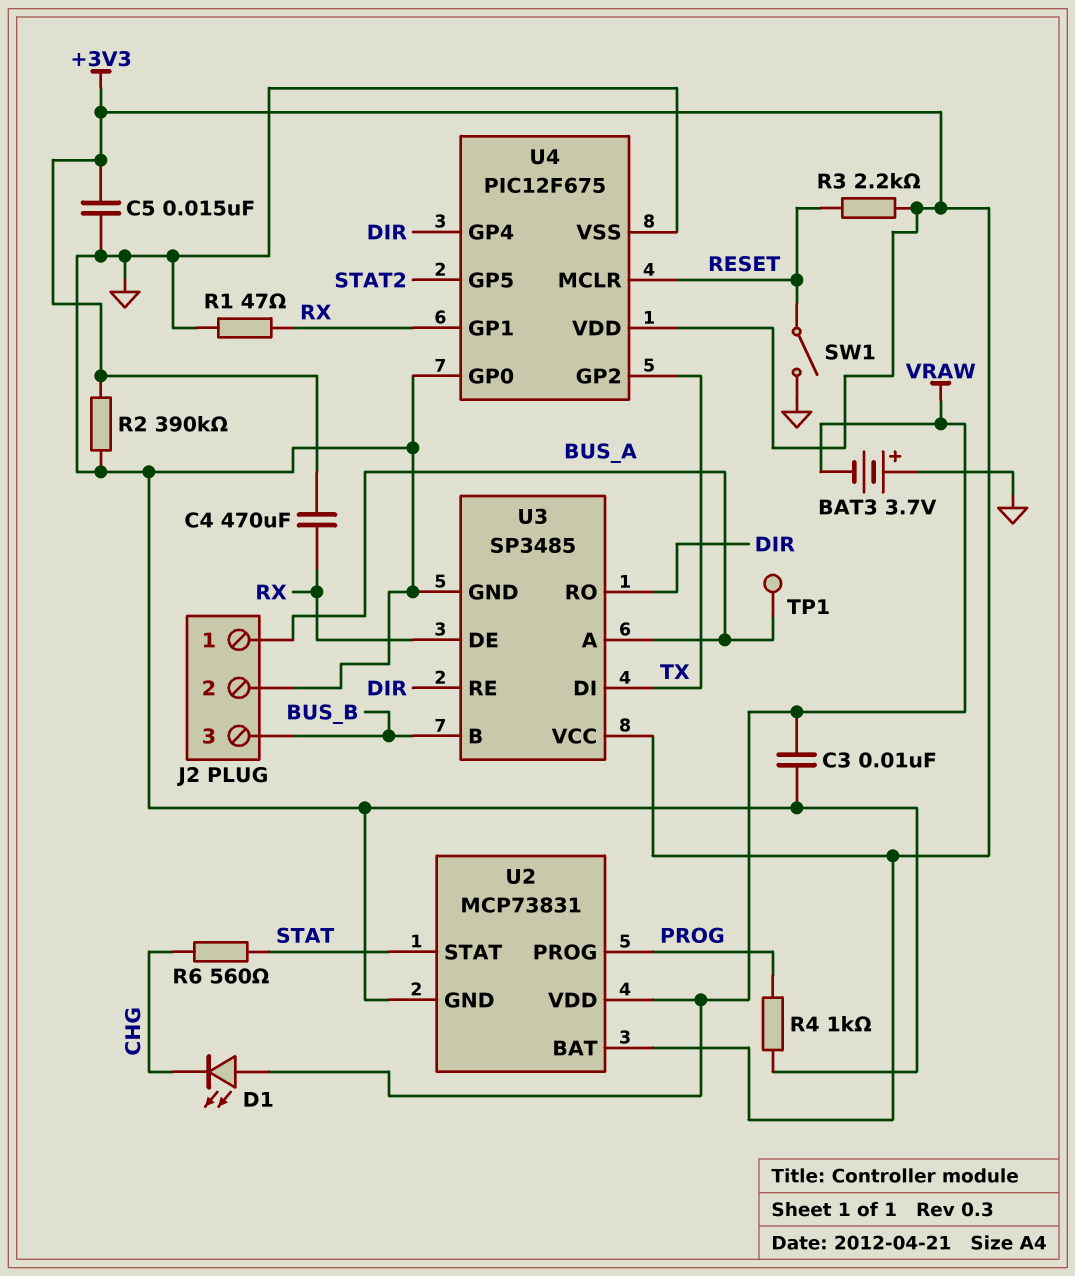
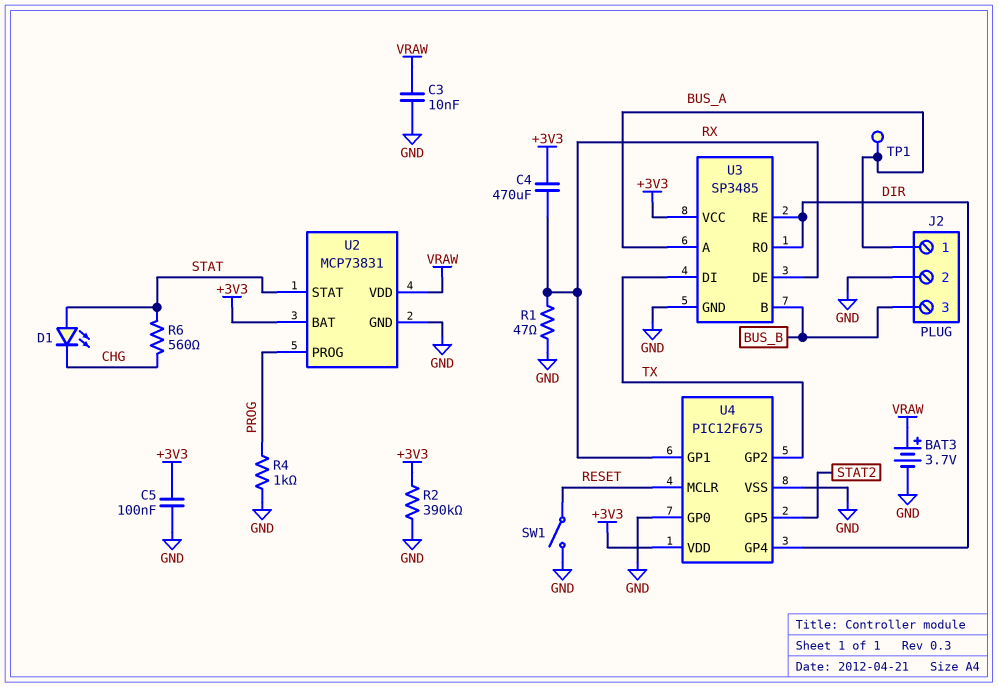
BAT3: 3.7V (plus GND, minus VRAW) -> 3.7V (plus VRAW, minus GND)
C5: 15nF (+3V3, GND) -> 100nF (+3V3, GND)
D1: LED (A VRAW, K CHG) -> LED (A STAT, K CHG)
R3: 2.2k (+3V3, RESET) -> none

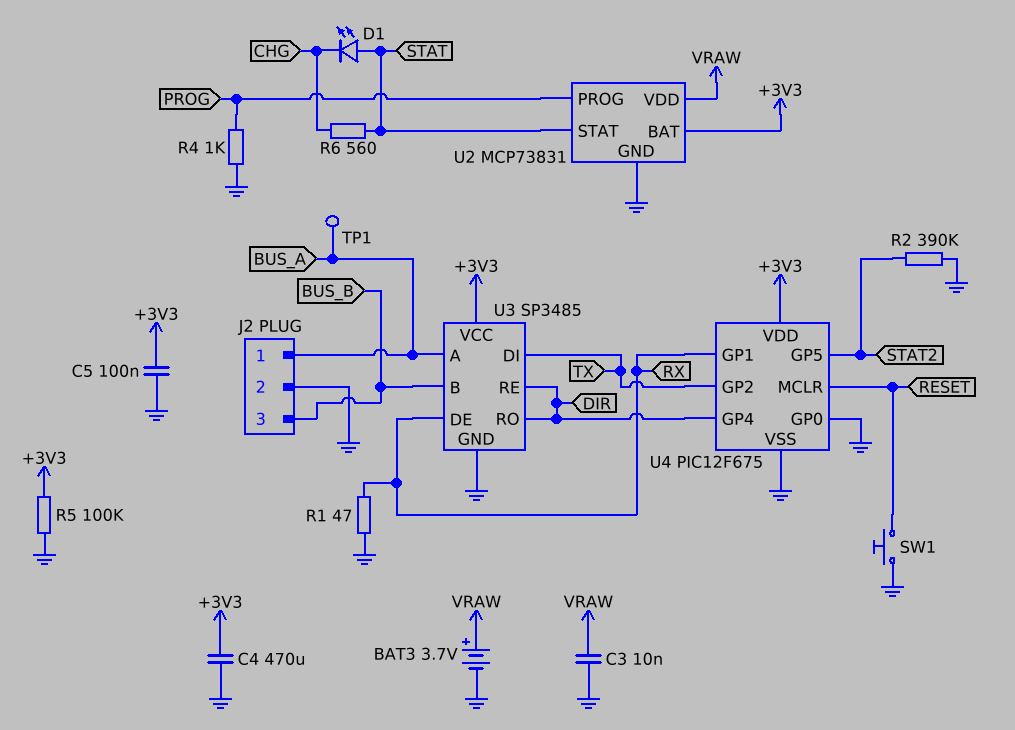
C4: 470uF (+3V3, RX) -> 470uF (+3V3, GND)
R2: 390k (+3V3, GND) -> 390k (GND, STAT2)
R5: none -> 100k (+3V3, GND)
SW1: switch (GND, RESET) -> button (GND, RESET)

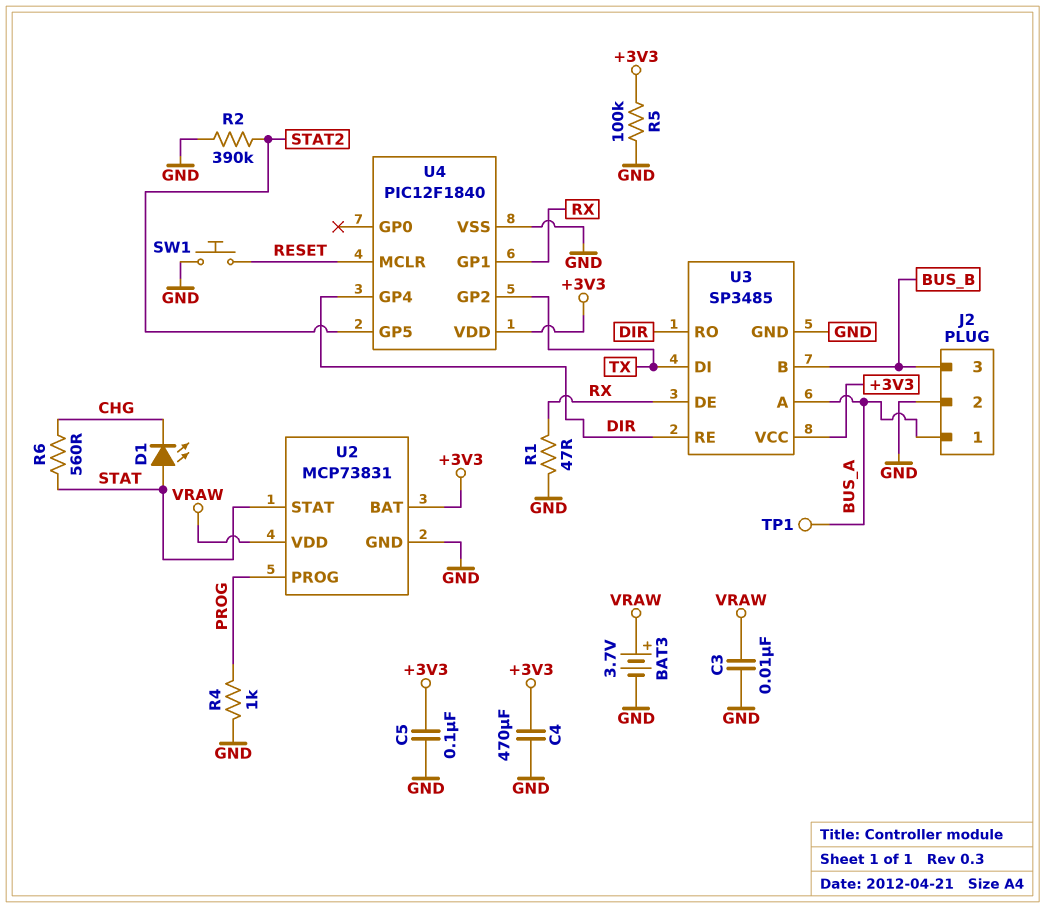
U4: PIC12F675 -> PIC12F1840
U4 pin GP0: GND -> none

